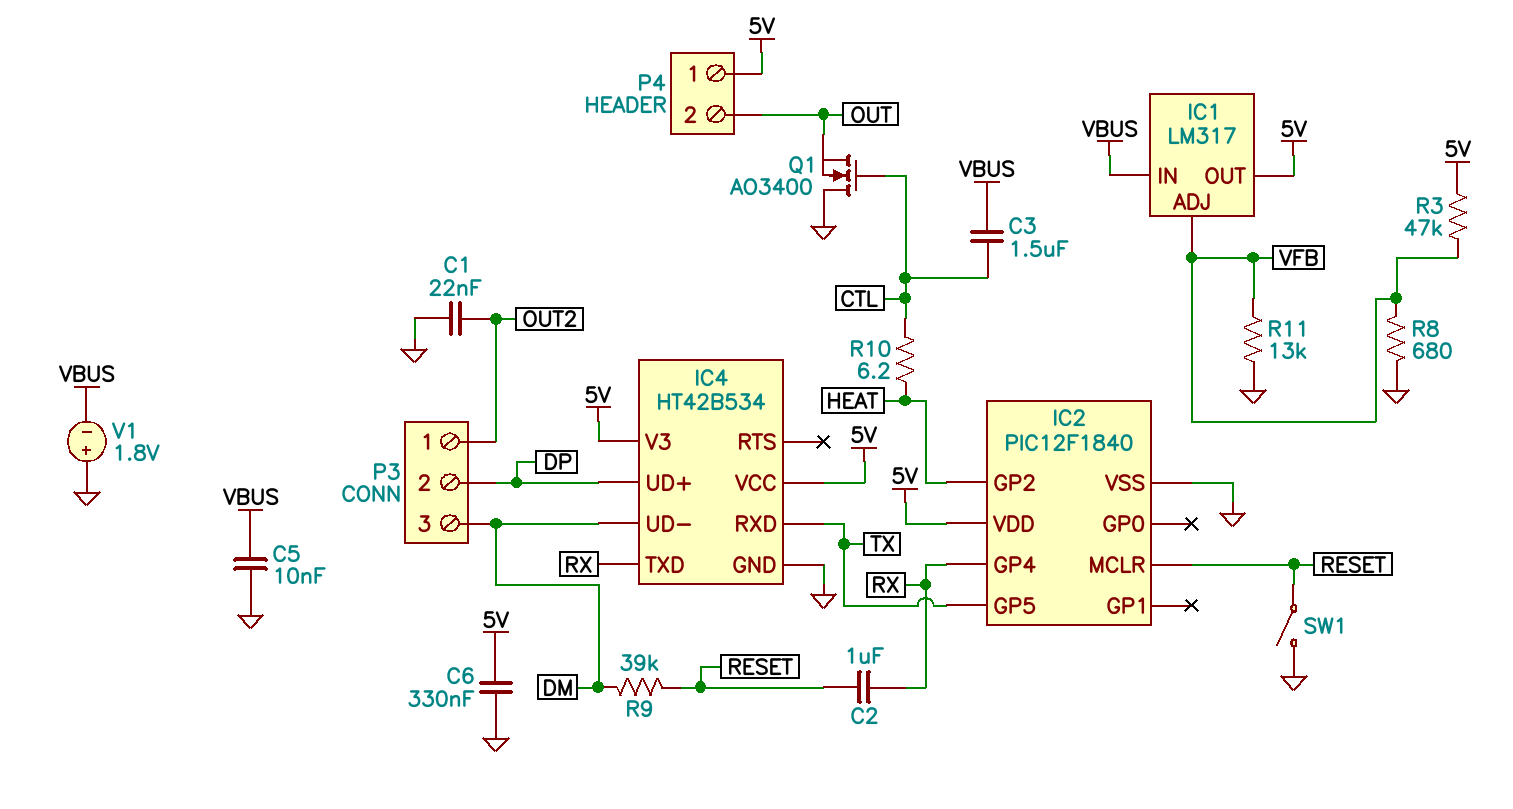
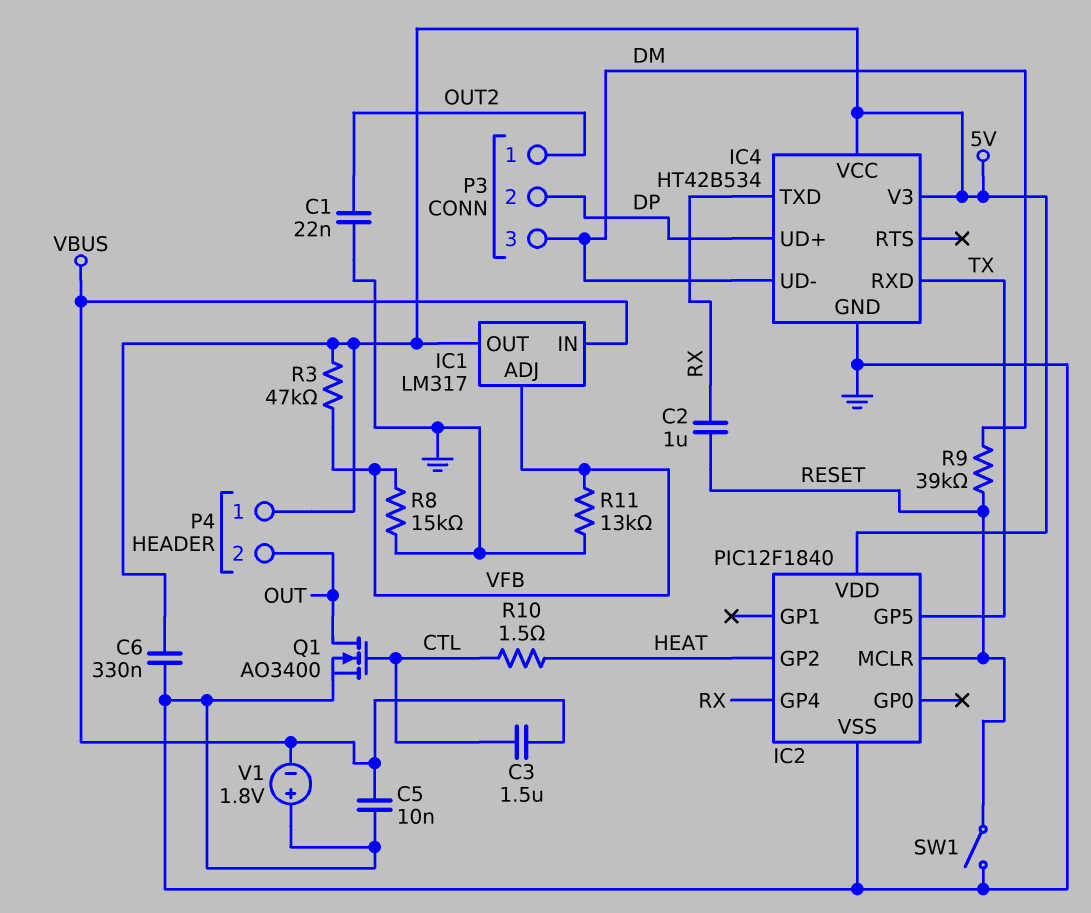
Q1: NMOS AO3400 (G CTL, D GND, S OUT) -> NMOS AO3400 (G CTL, D OUT, S GND)
R8: 680 (GND, VFB) -> 15k (GND, VFB)
R10: 6.2 (CTL, HEAT) -> 1.5 (CTL, HEAT)

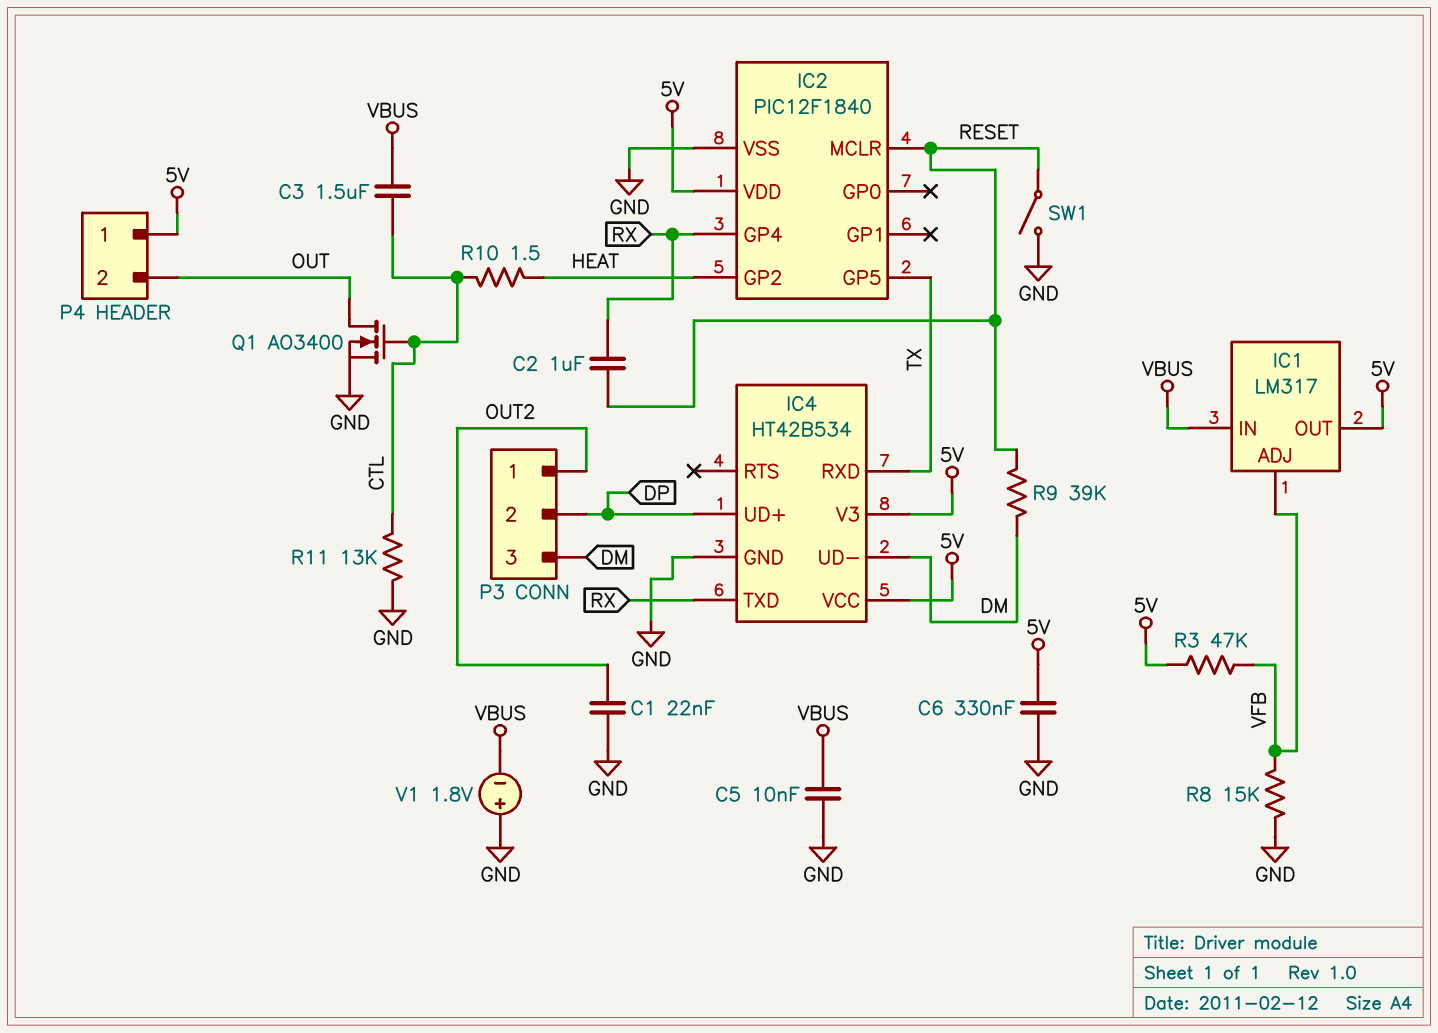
R11: 13k (GND, VFB) -> 13k (CTL, GND)

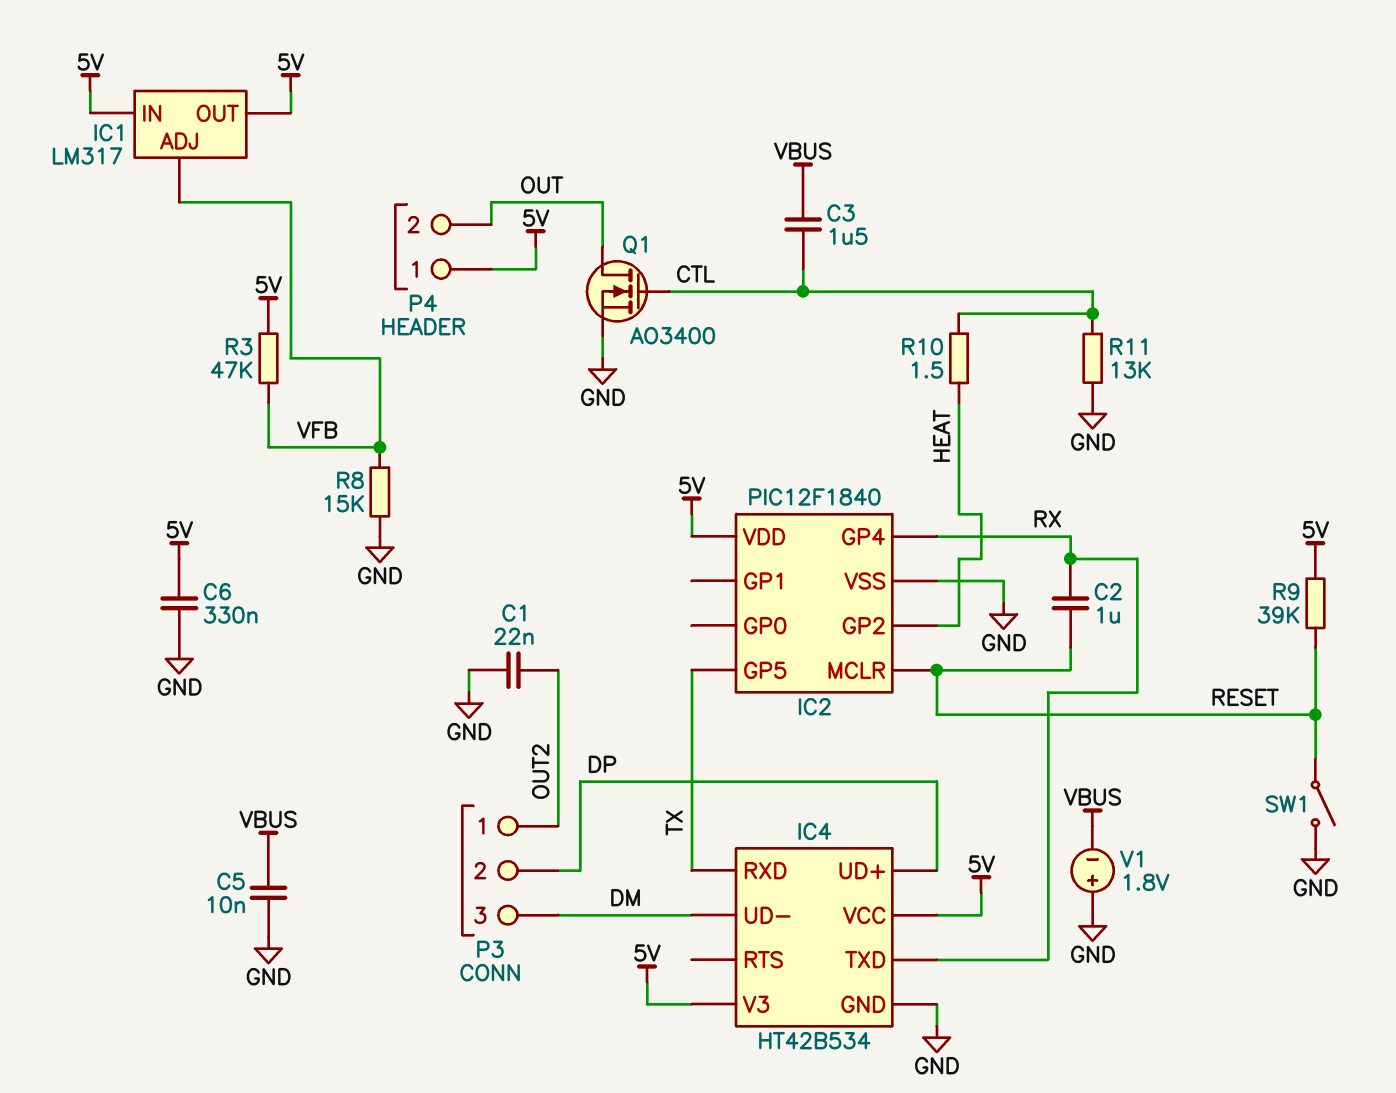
IC1 pin IN: VBUS -> 5V
R9: 39k (DM, RESET) -> 39k (5V, RESET)

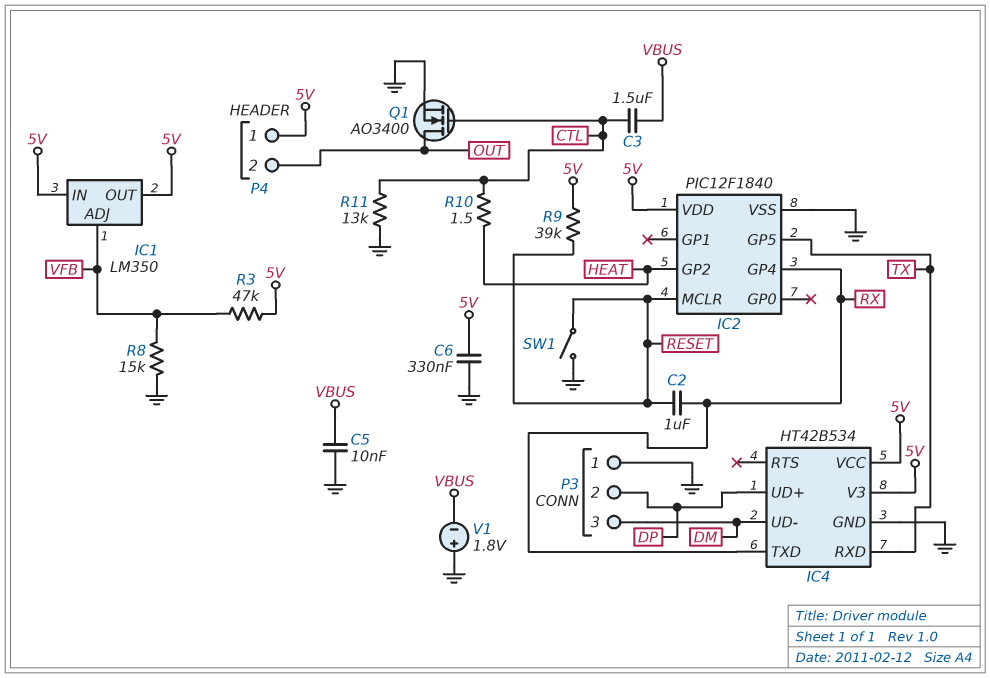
C1: 22nF (GND, OUT2) -> none
IC1: LM317 -> LM350
P3 pin 1: OUT2 -> GND

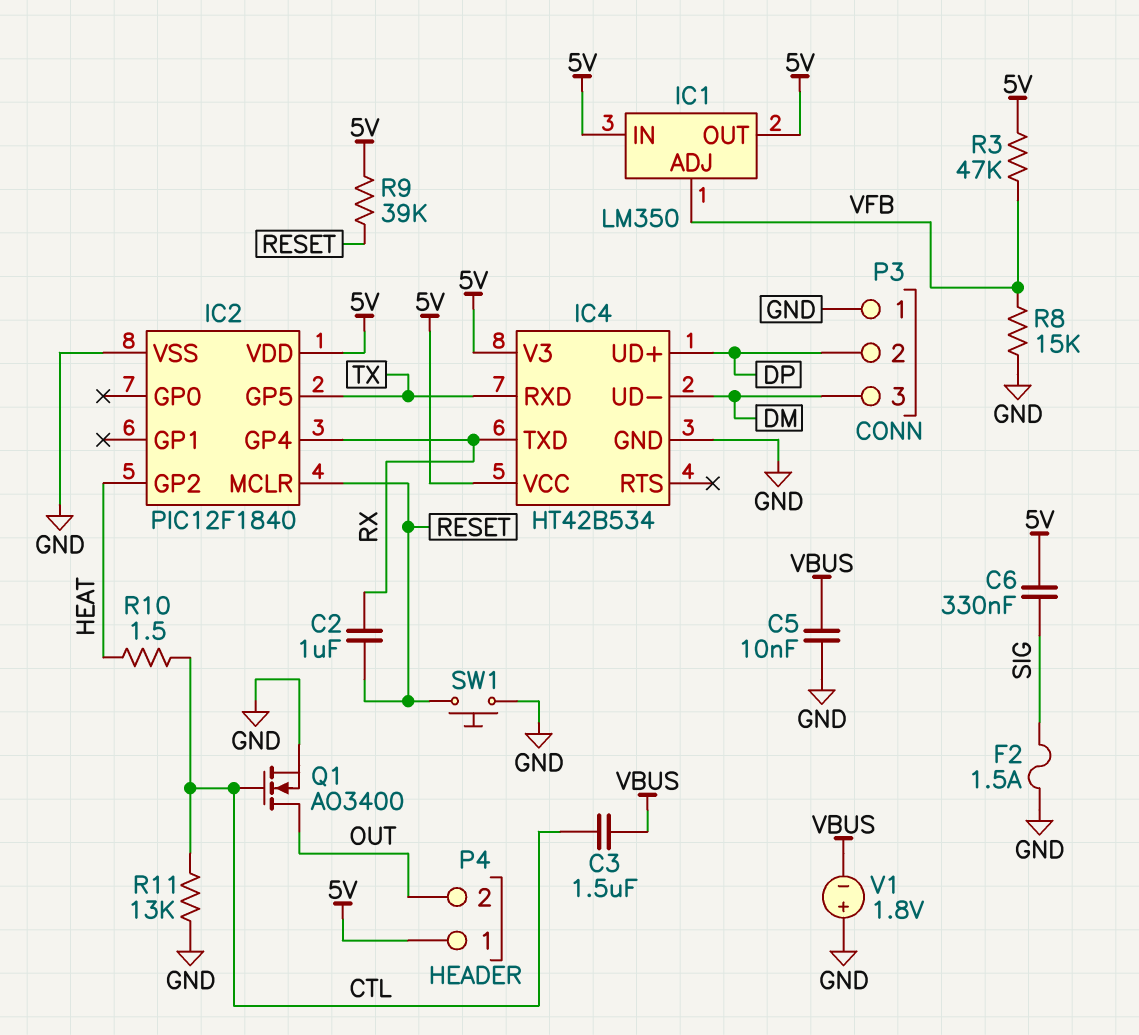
C6: 330nF (5V, GND) -> 330nF (5V, SIG)
F2: none -> 1.5A (GND, SIG)
SW1: switch (GND, RESET) -> button (GND, RESET)

